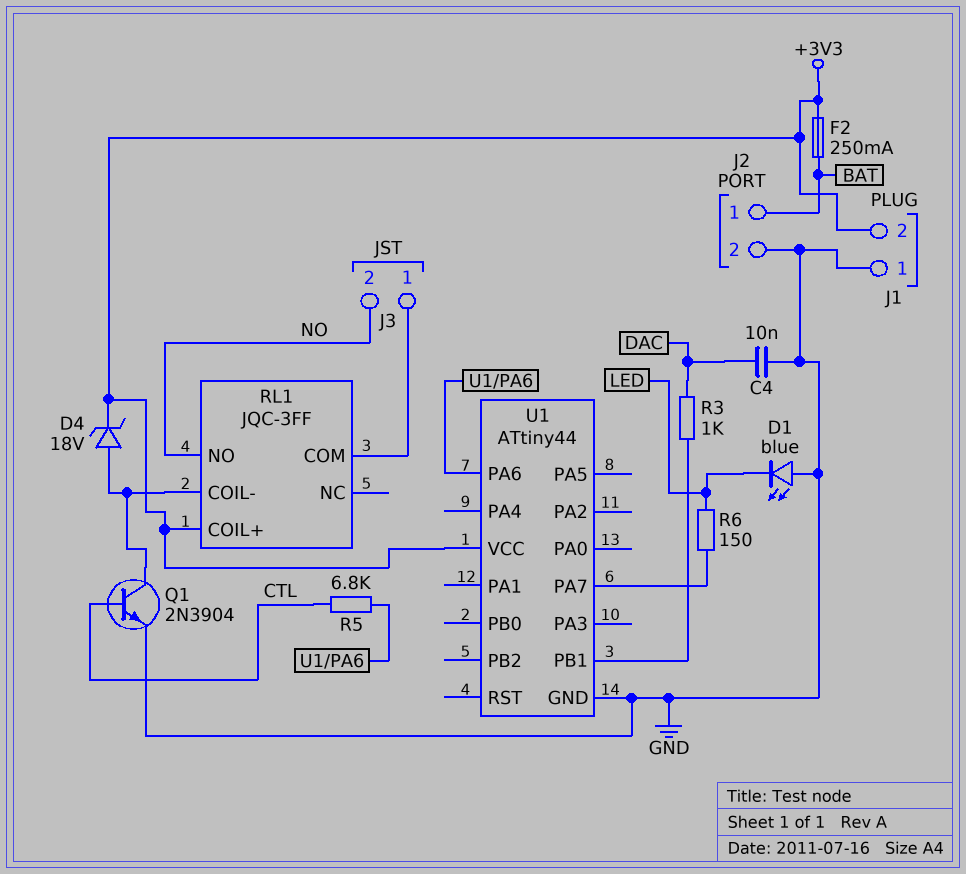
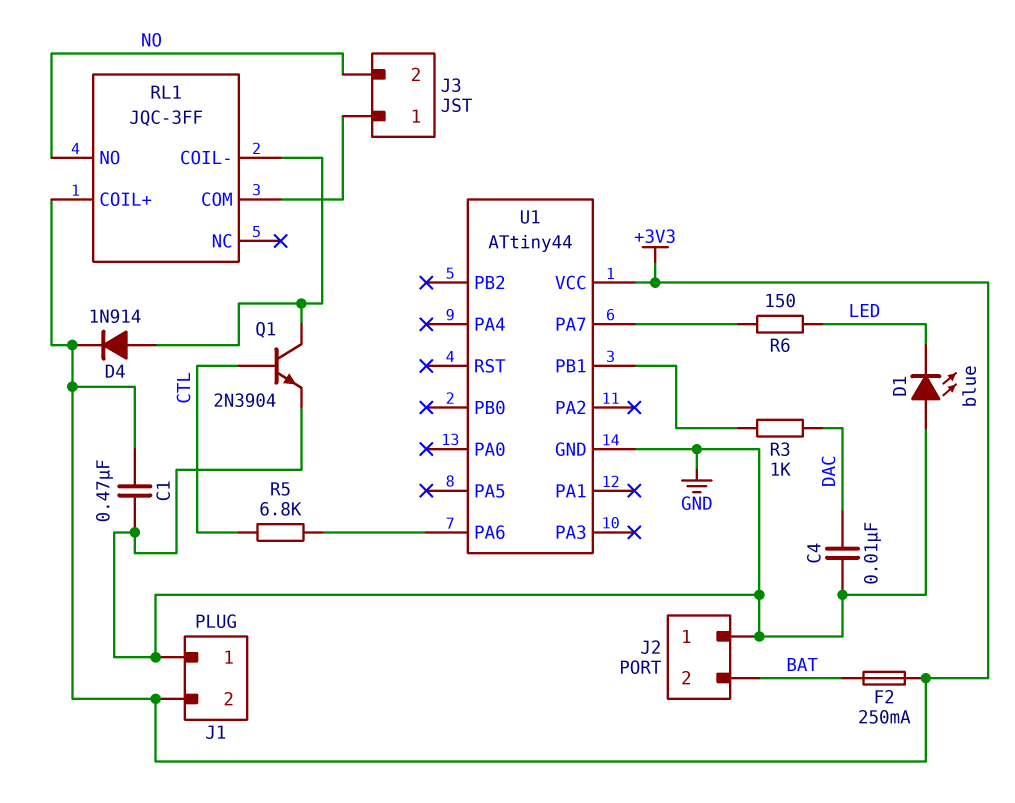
C1: none -> 470nF (+3V3, GND)
D4: zener 18V (A RL1/COIL-, K +3V3) -> diode 1N914 (A RL1/COIL-, K +3V3)
J2 pin 1: BAT -> GND
J2 pin 2: GND -> BAT

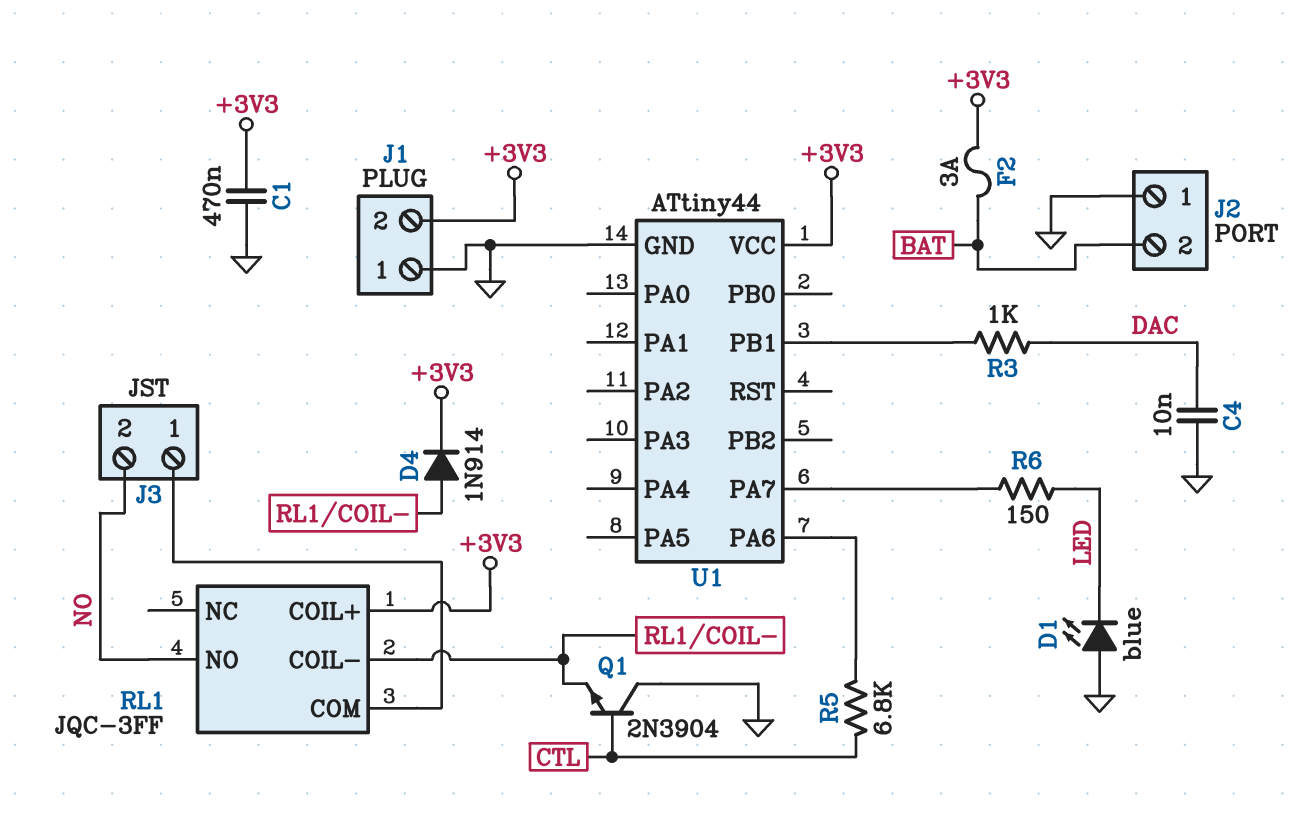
F2: 250mA (+3V3, BAT) -> 3A (+3V3, BAT)
Q1: NPN 2N3904 (B CTL, C RL1/COIL-, E GND) -> NPN 2N3904 (B CTL, C GND, E RL1/COIL-)

